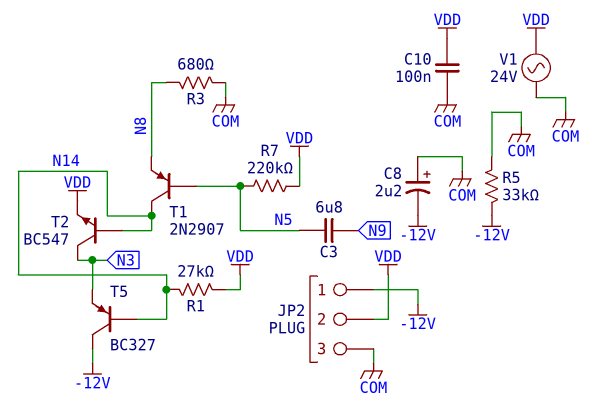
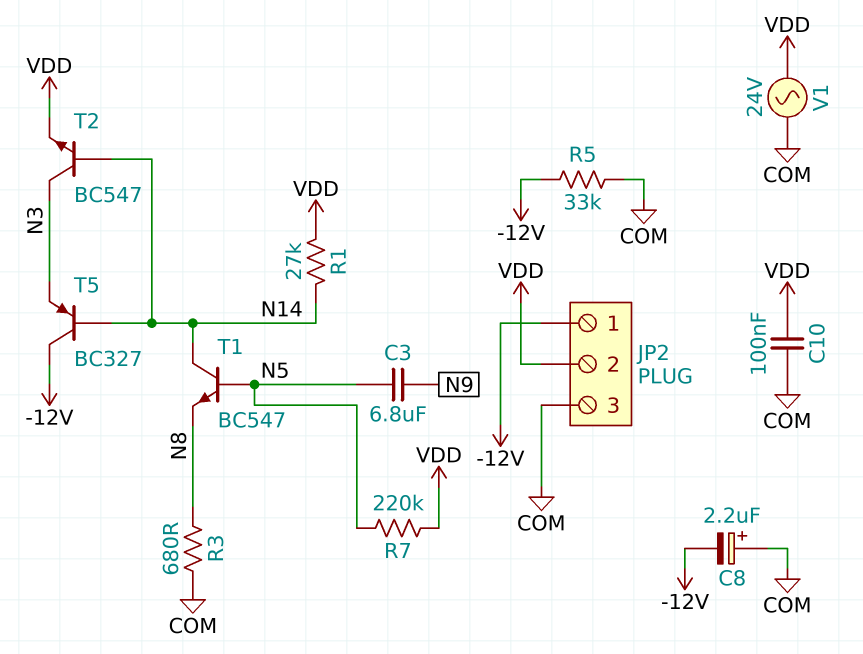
T1: PNP 2N2907 (B N5, C N14, E N8) -> NPN BC547 (B N5, C N14, E N8)

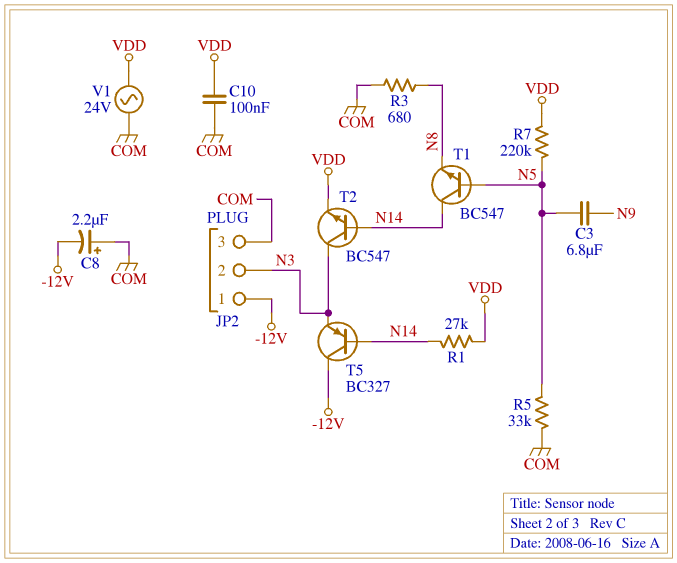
JP2 pin 2: VDD -> N3
R5: 33k (-12V, COM) -> 33k (COM, N5)

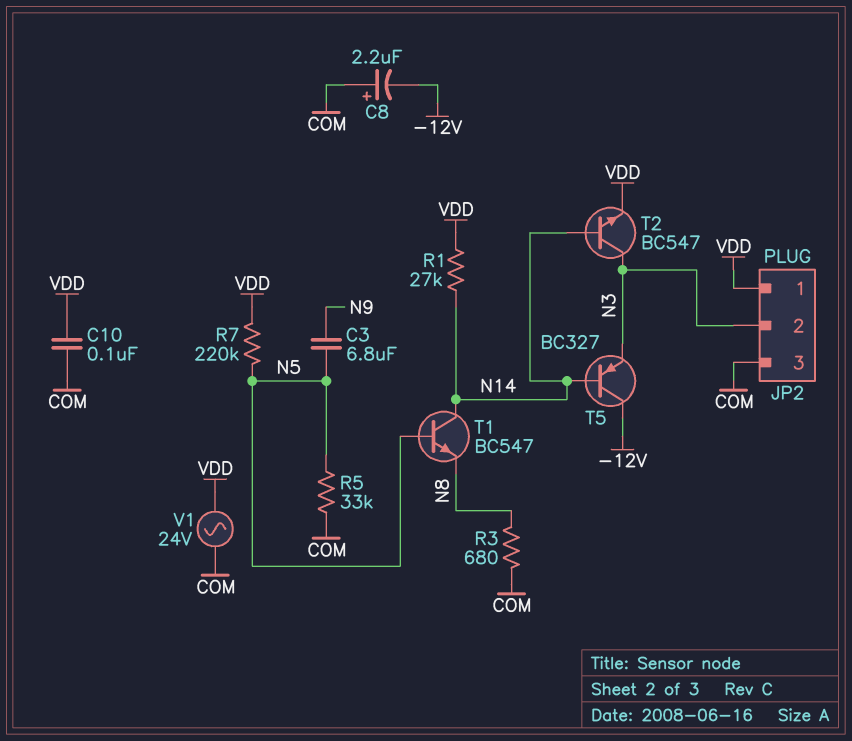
JP2 pin 1: -12V -> VDD

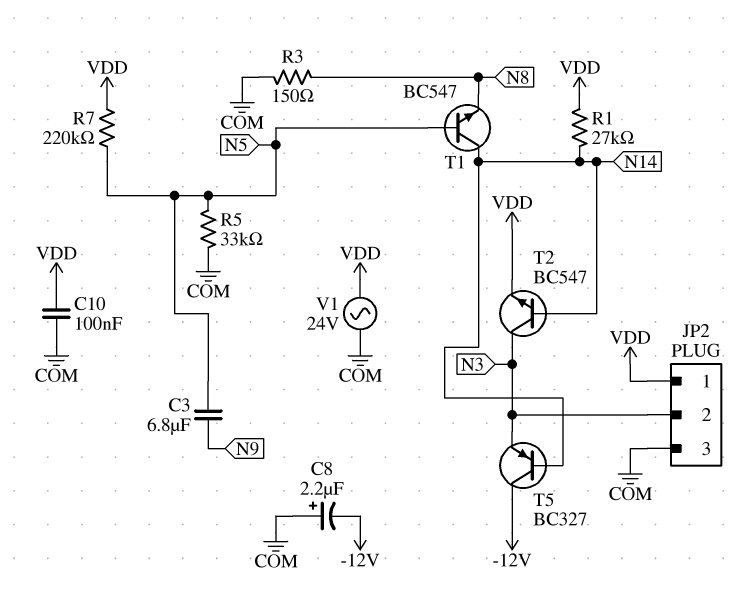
R3: 680 (COM, N8) -> 150 (COM, N8)

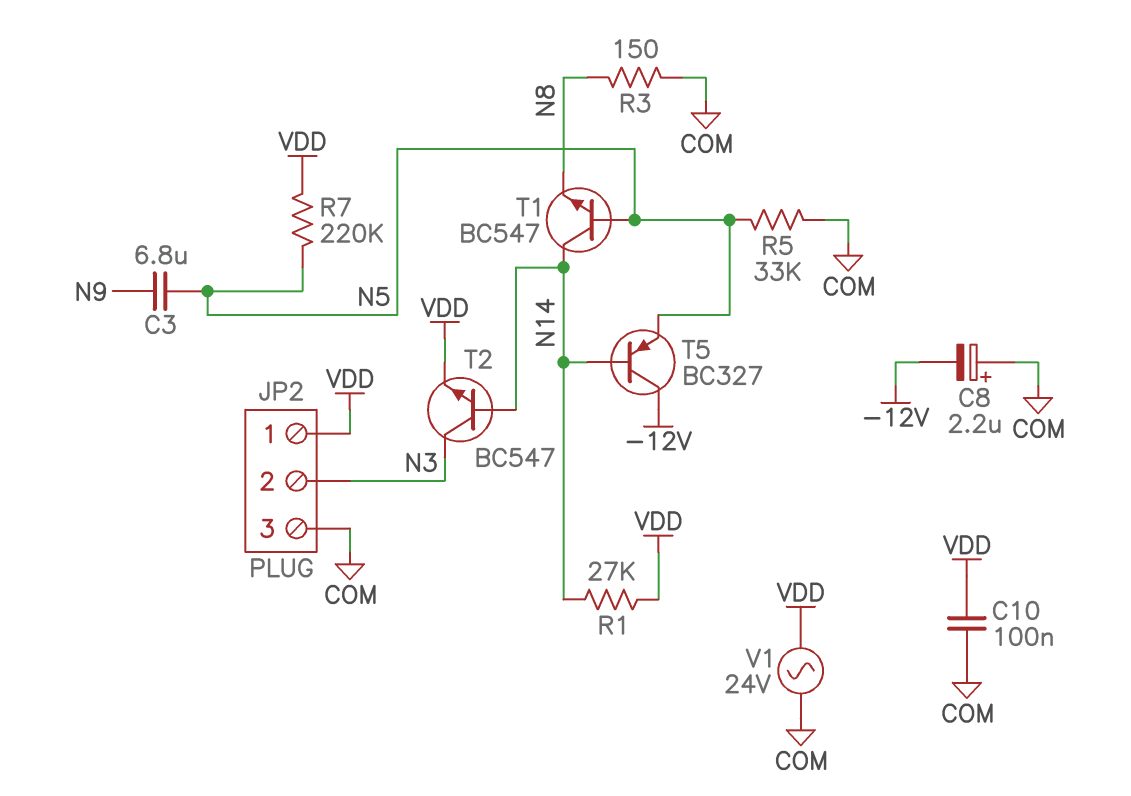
T5: PNP BC327 (B N14, C -12V, E N3) -> PNP BC327 (B N14, C -12V, E N5)

